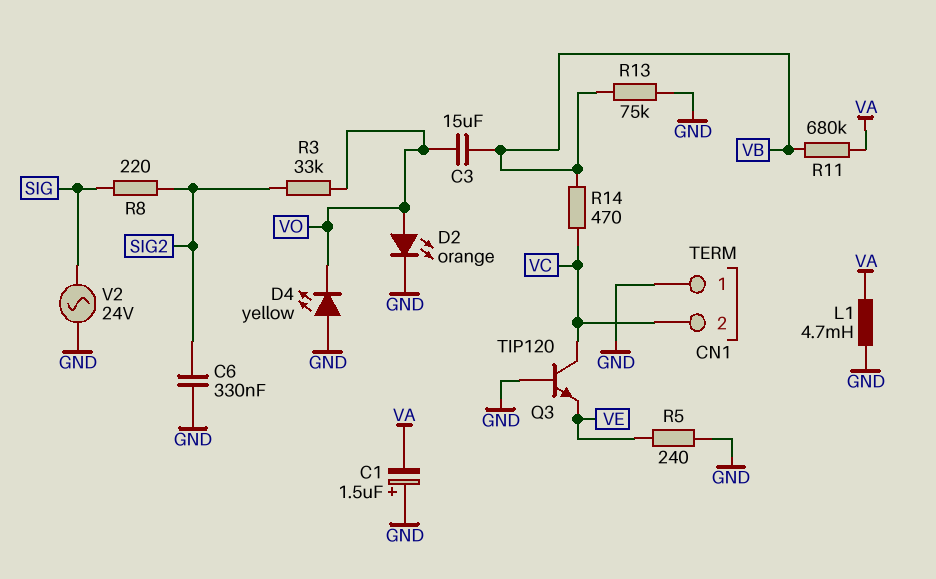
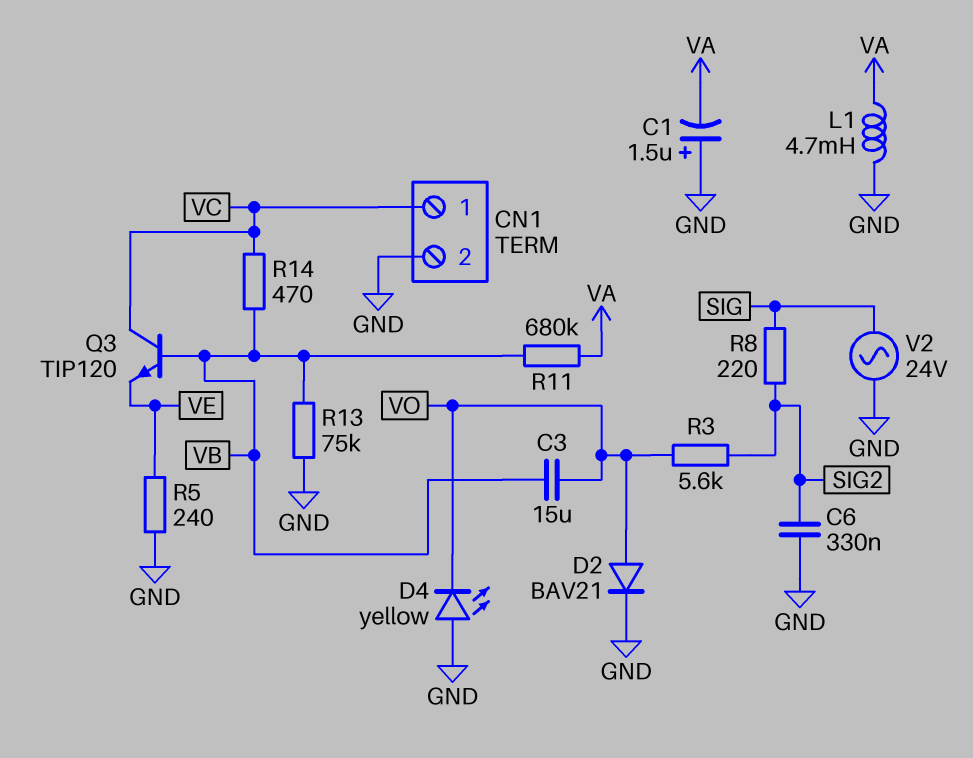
CN1 pin 1: GND -> VC
CN1 pin 2: VC -> GND
D2: LED orange (A VO, K GND) -> diode BAV21 (A VO, K GND)
Q3: NPN TIP120 (B GND, C VC, E VE) -> NPN TIP120 (B VB, C VC, E VE)
R3: 33k (SIG2, VO) -> 5.6k (SIG2, VO)

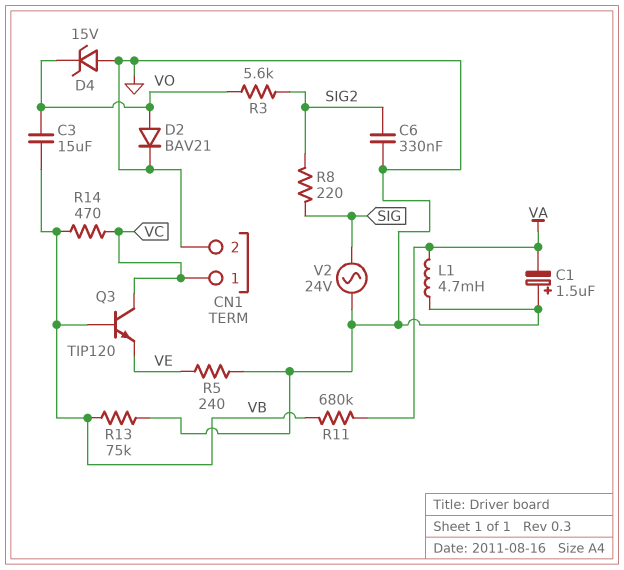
D4: LED yellow (A GND, K VO) -> zener 15V (A GND, K VO)

